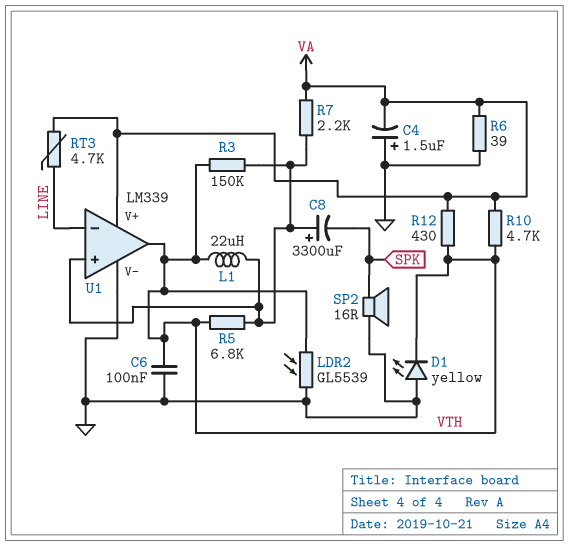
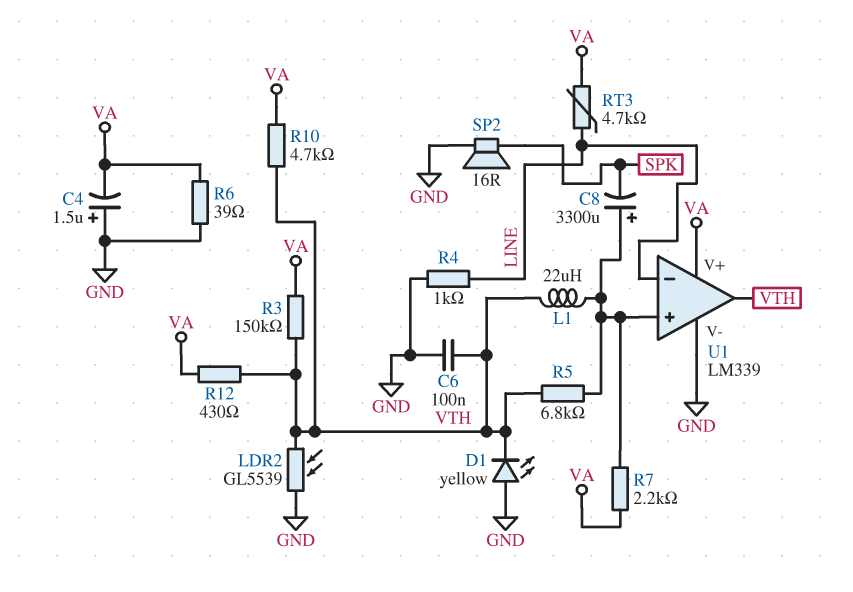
R3: 150k (U1/in+, VTH) -> 150k (VA, VTH)
R4: none -> 1k (GND, LINE)

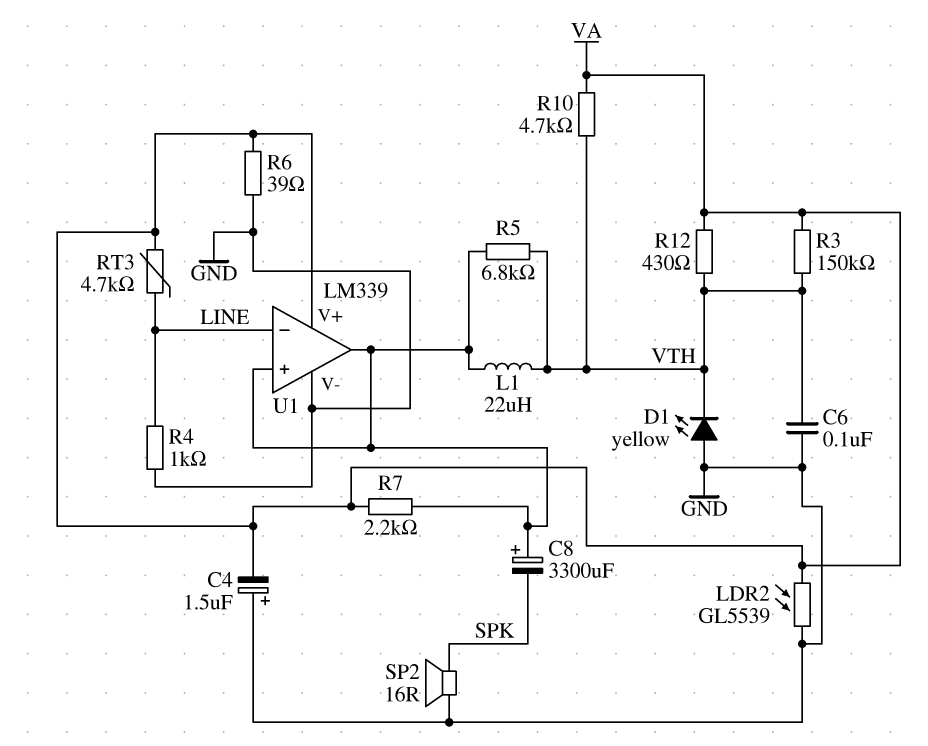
LDR2: GL5539 (GND, VTH) -> GL5539 (GND, VA)
U1 pin out: VTH -> U1/in+

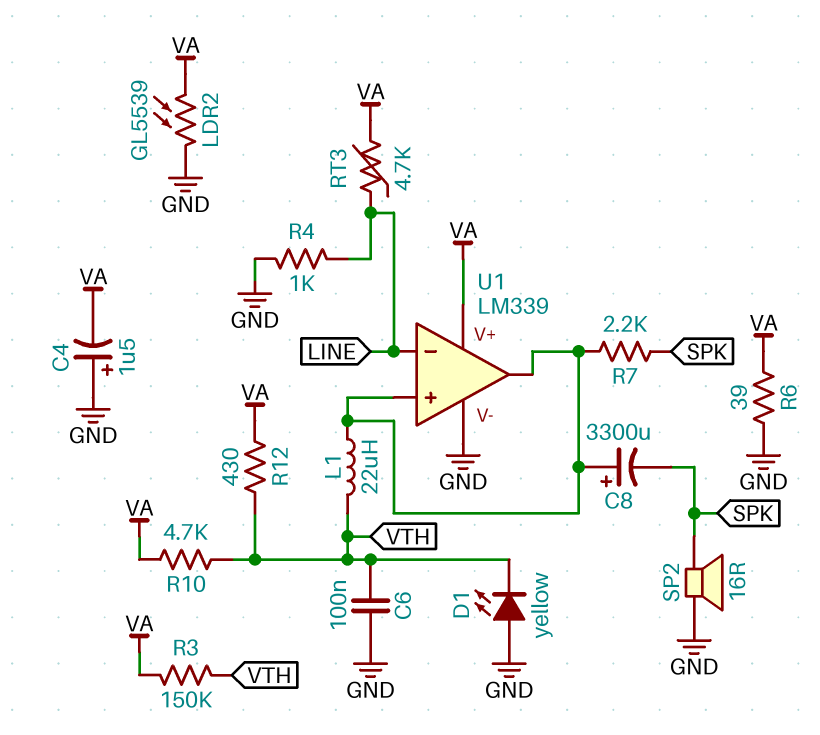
R5: 6.8k (U1/in+, VTH) -> none
R7: 2.2k (U1/in+, VA) -> 2.2k (SPK, U1/in+)

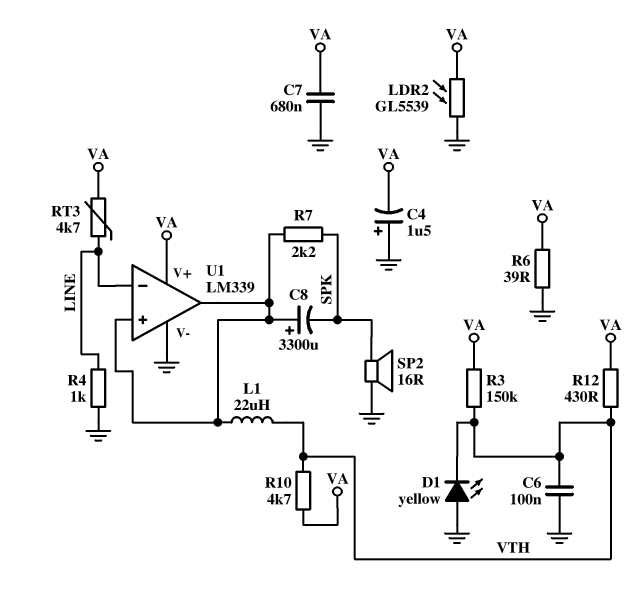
C7: none -> 680nF (GND, VA)

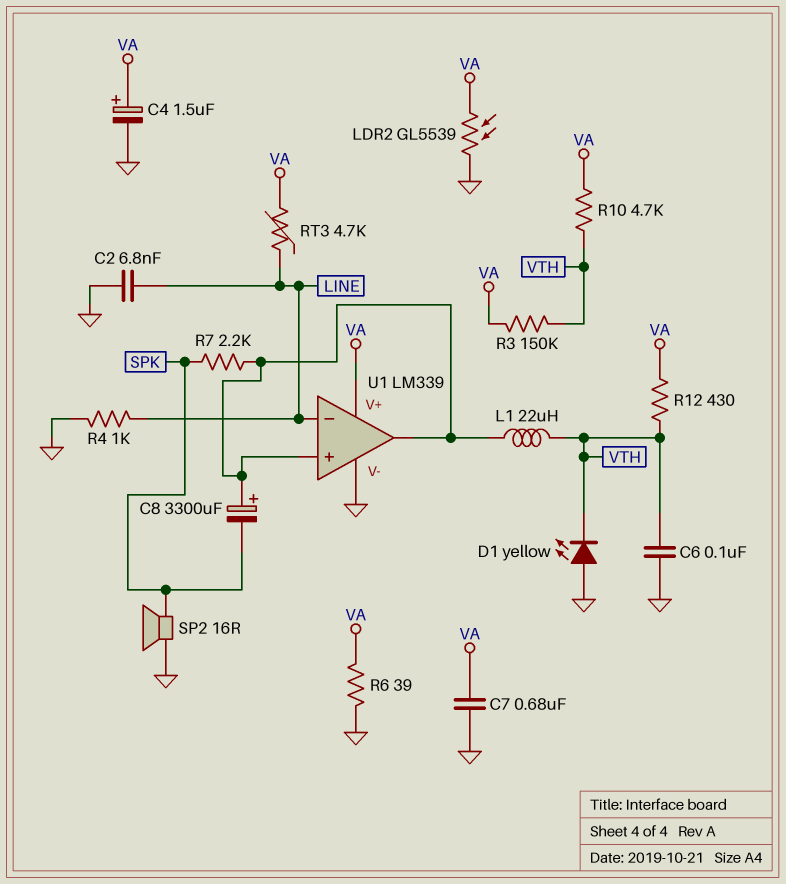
C2: none -> 6.8nF (GND, LINE)
C4: 1.5uF (plus GND, minus VA) -> 1.5uF (plus VA, minus GND)

